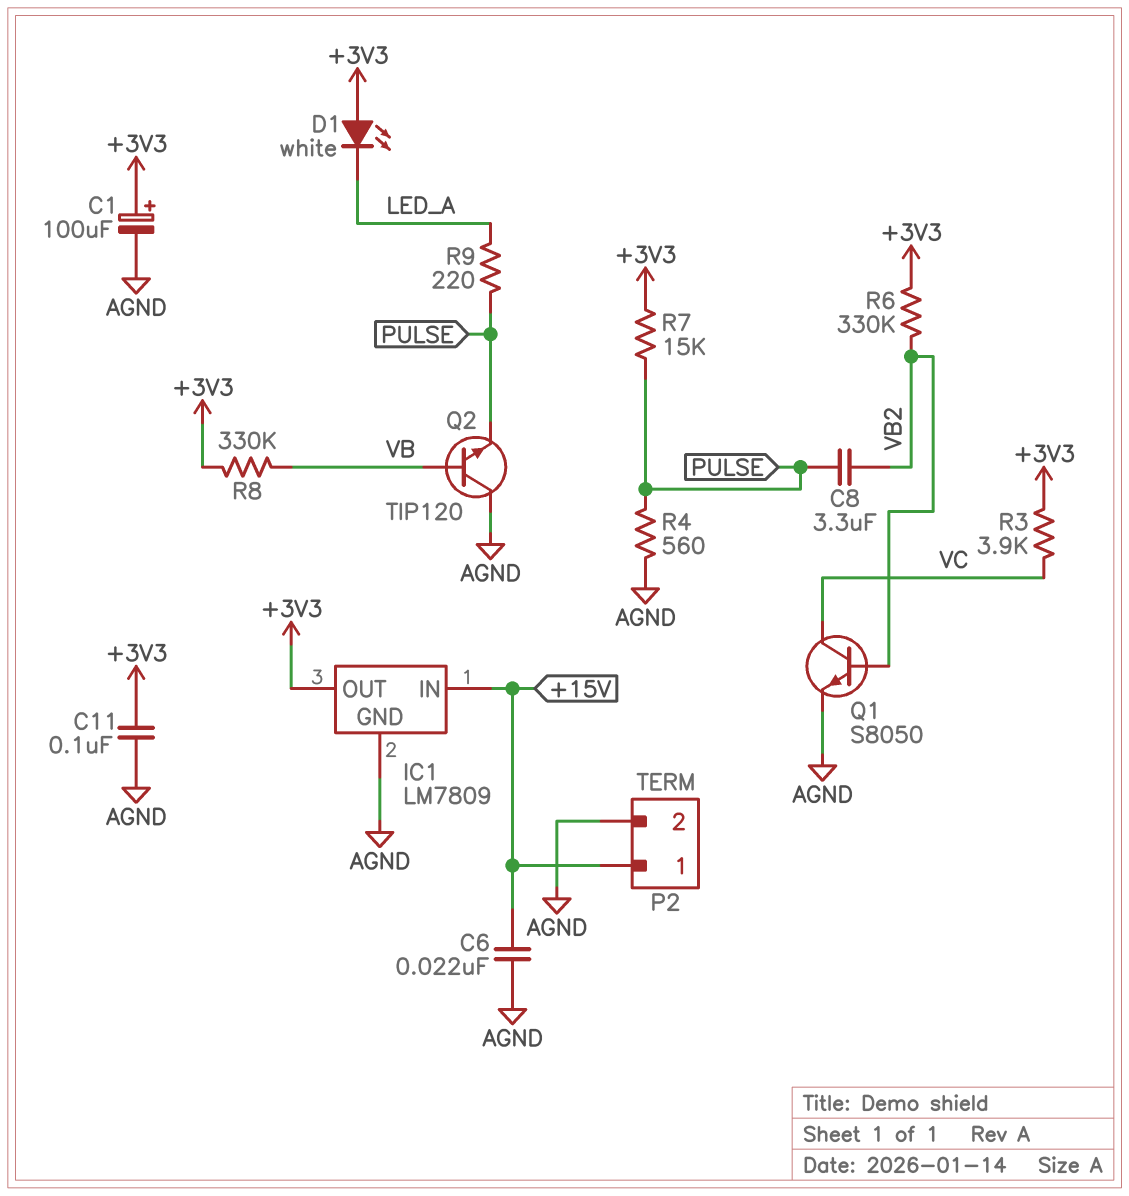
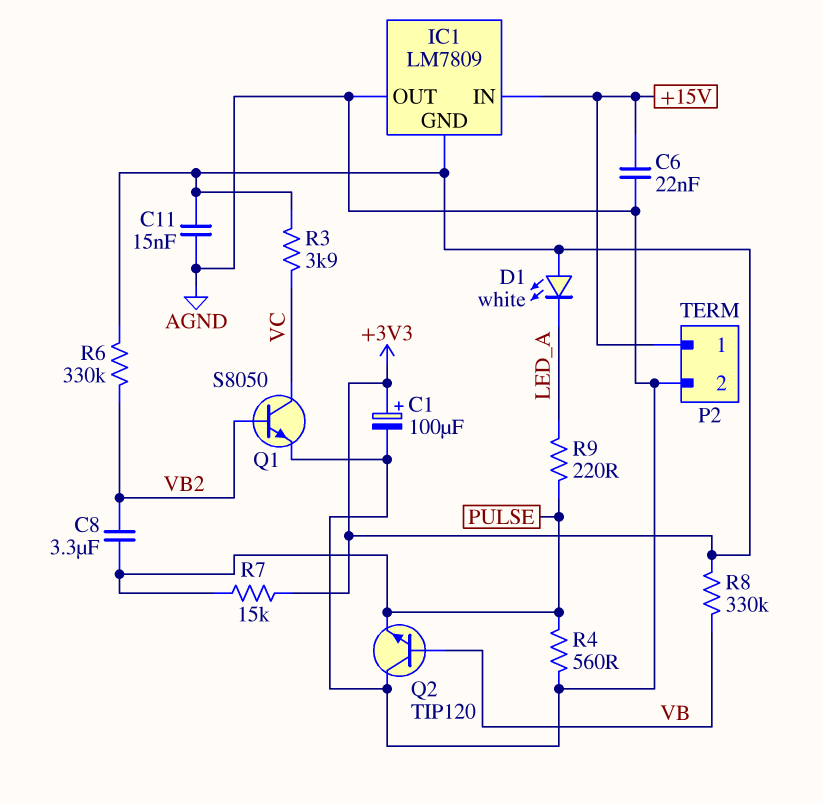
C11: 100nF (+3V3, AGND) -> 15nF (+3V3, AGND)
IC1 pin GND: AGND -> +3V3
IC1 pin OUT: +3V3 -> AGND

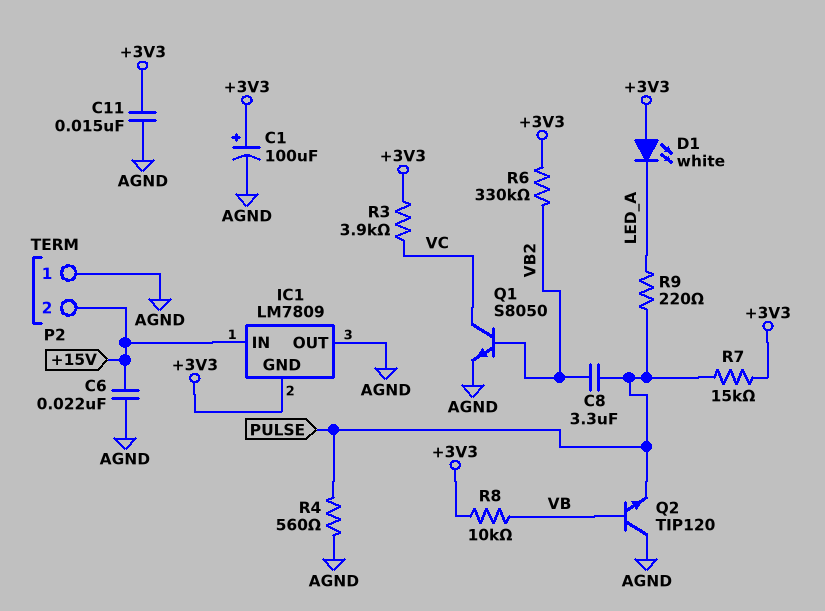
P2 pin 1: +15V -> AGND
P2 pin 2: AGND -> +15V
R8: 330k (+3V3, VB) -> 10k (+3V3, VB)

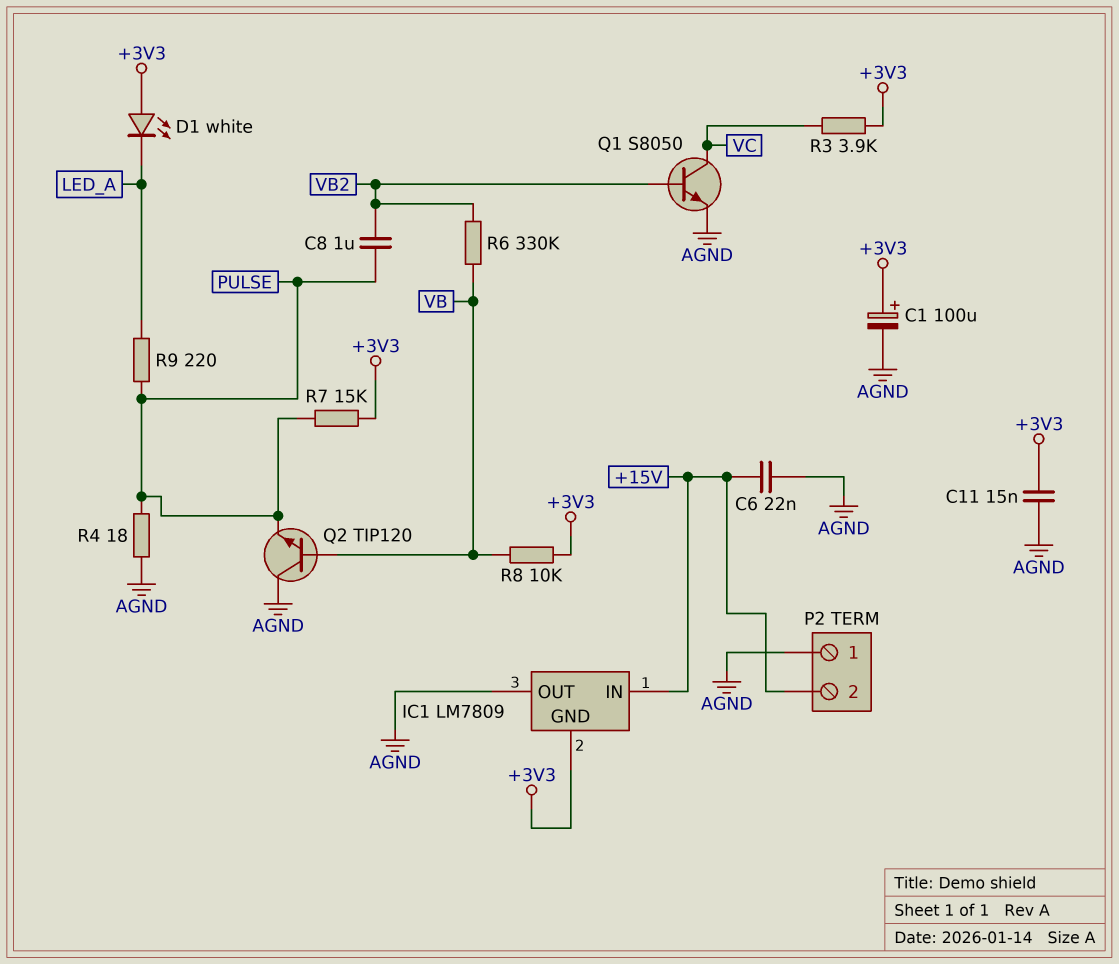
C8: 3.3uF (PULSE, VB2) -> 1uF (PULSE, VB2)
R4: 560 (AGND, PULSE) -> 18 (AGND, PULSE)
R6: 330k (+3V3, VB2) -> 330k (VB, VB2)

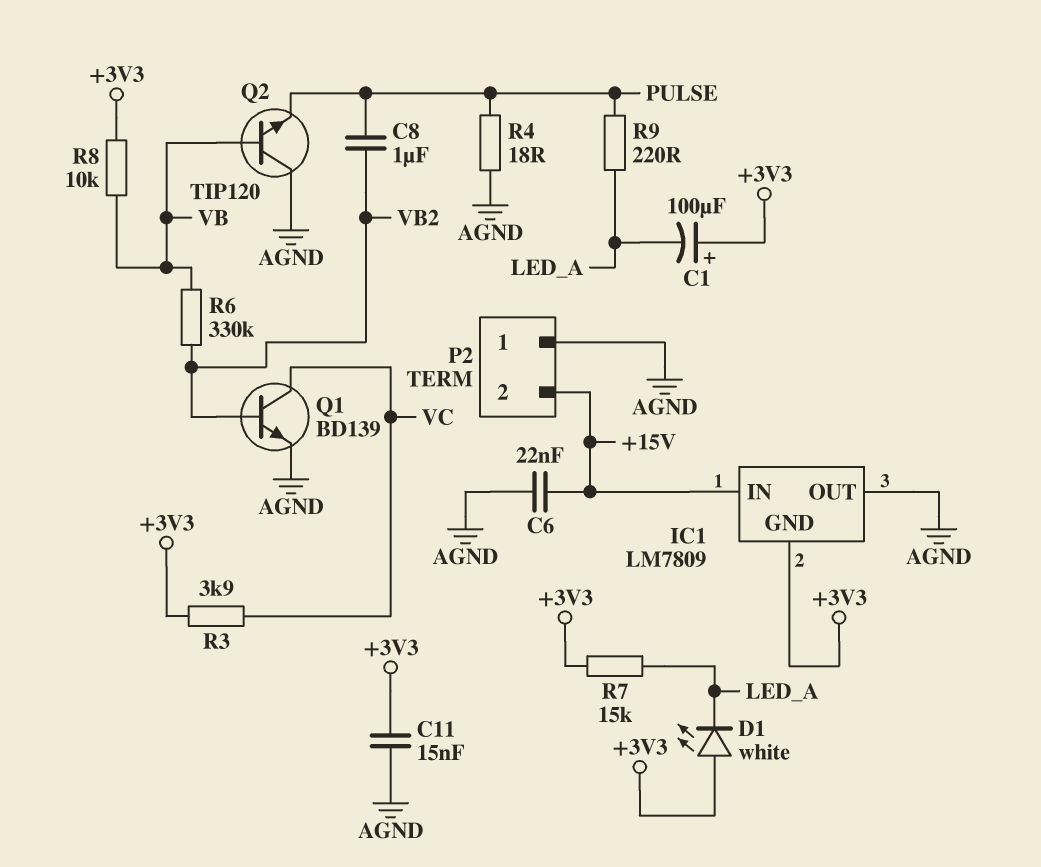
C1: 100uF (plus +3V3, minus AGND) -> 100uF (plus +3V3, minus LED_A)
Q1: NPN S8050 (B VB2, C VC, E AGND) -> NPN BD139 (B VB2, C VC, E AGND)
R7: 15k (+3V3, PULSE) -> 15k (+3V3, LED_A)

